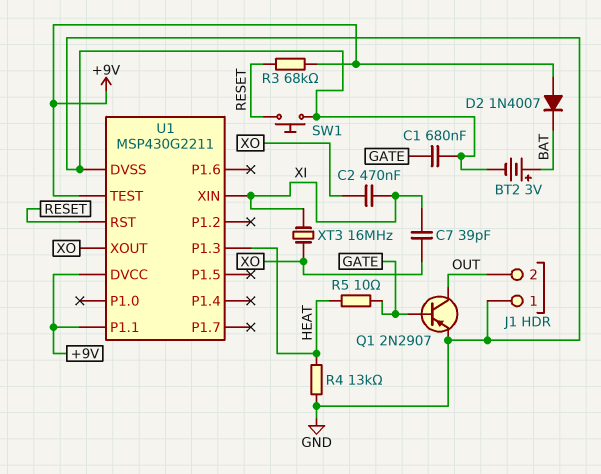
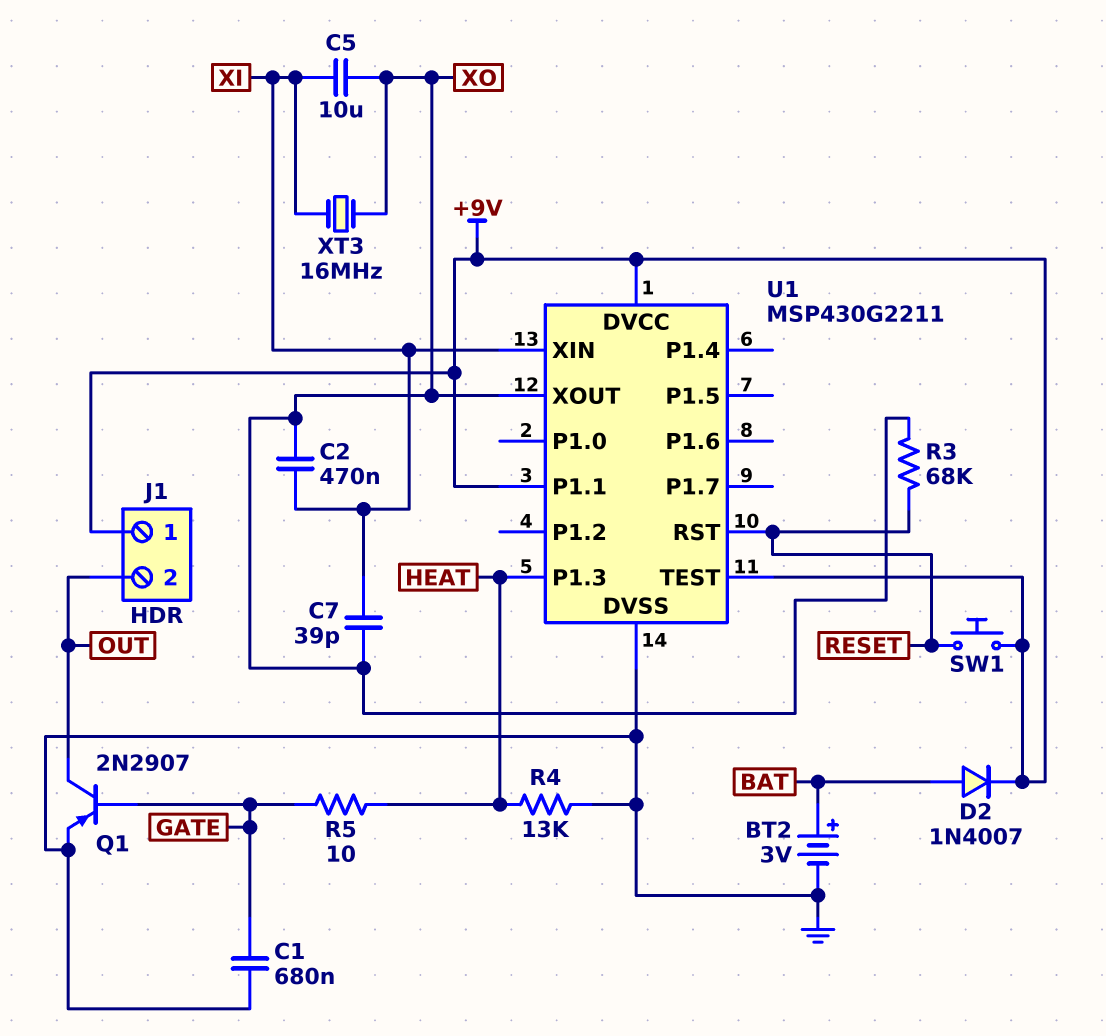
C5: none -> 10uF (XI, XO)
D2: diode 1N4007 (A +9V, K BAT) -> diode 1N4007 (A BAT, K +9V)
J1 pin 1: GND -> +9V
R3: 68k (+9V, RESET) -> 68k (RESET, XO)
SW1: button (GND, RESET) -> button (+9V, RESET)

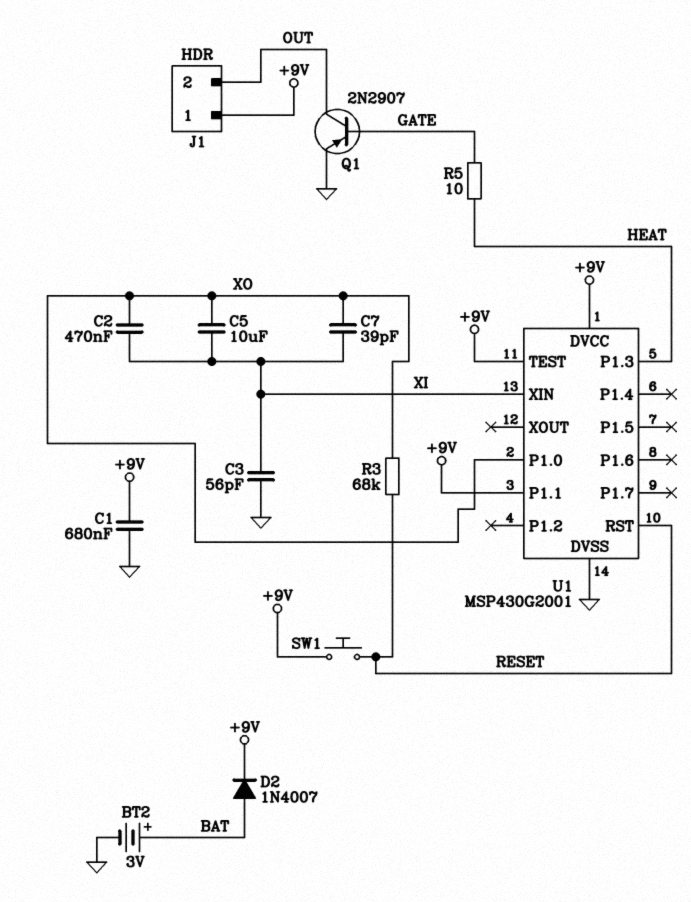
C1: 680nF (GATE, GND) -> 680nF (+9V, GND)
C3: none -> 56pF (GND, XI)
R4: 13k (GND, HEAT) -> none
U1: MSP430G2211 -> MSP430G2001
U1 pin P1.0: none -> XO
U1 pin XOUT: XO -> none
XT3: 16MHz (XI, XO) -> none

